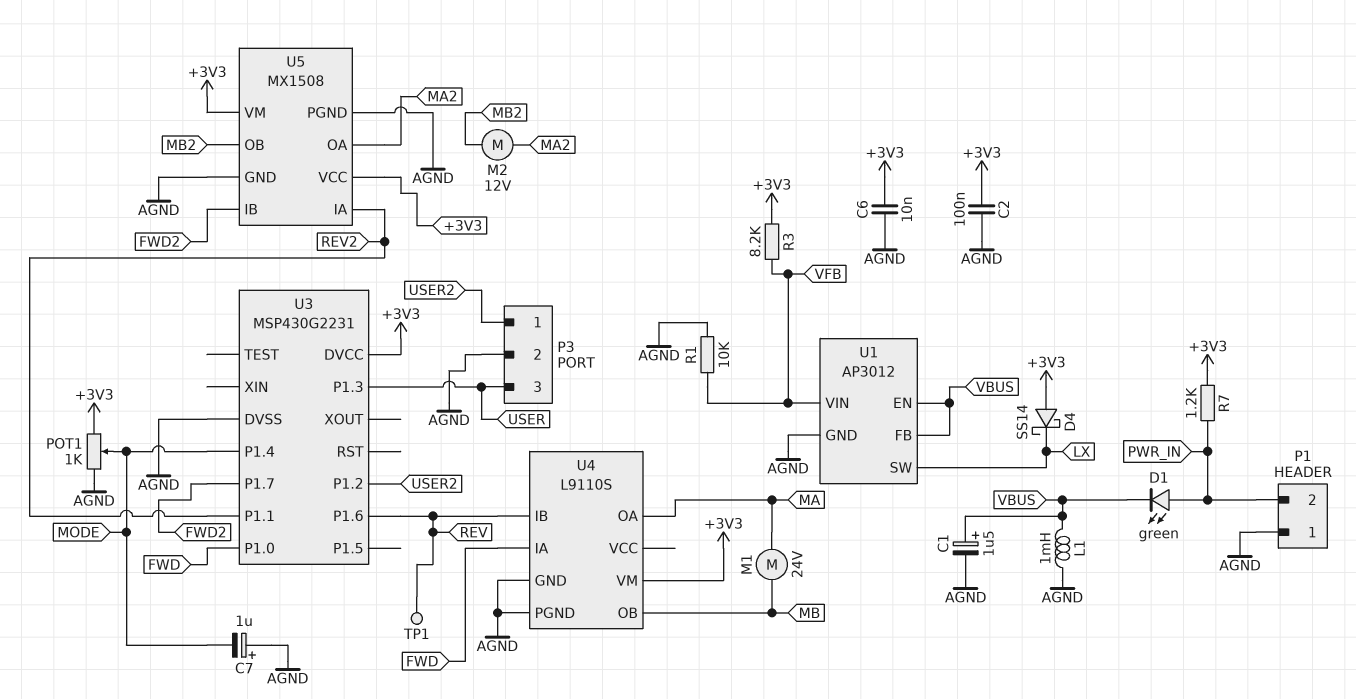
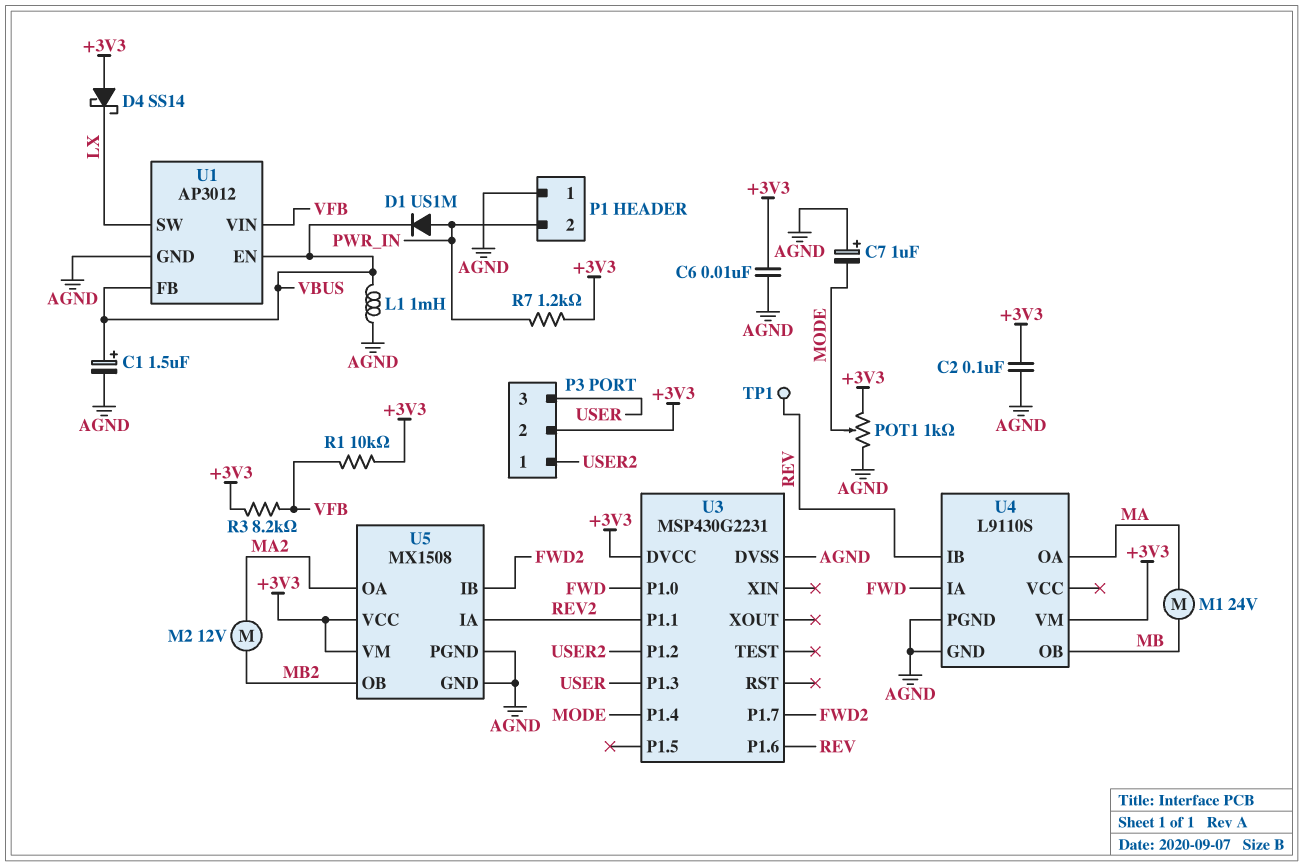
D1: LED green (A PWR_IN, K VBUS) -> diode US1M (A PWR_IN, K VBUS)
P3 pin 2: AGND -> +3V3
R1: 10k (AGND, VFB) -> 10k (+3V3, VFB)

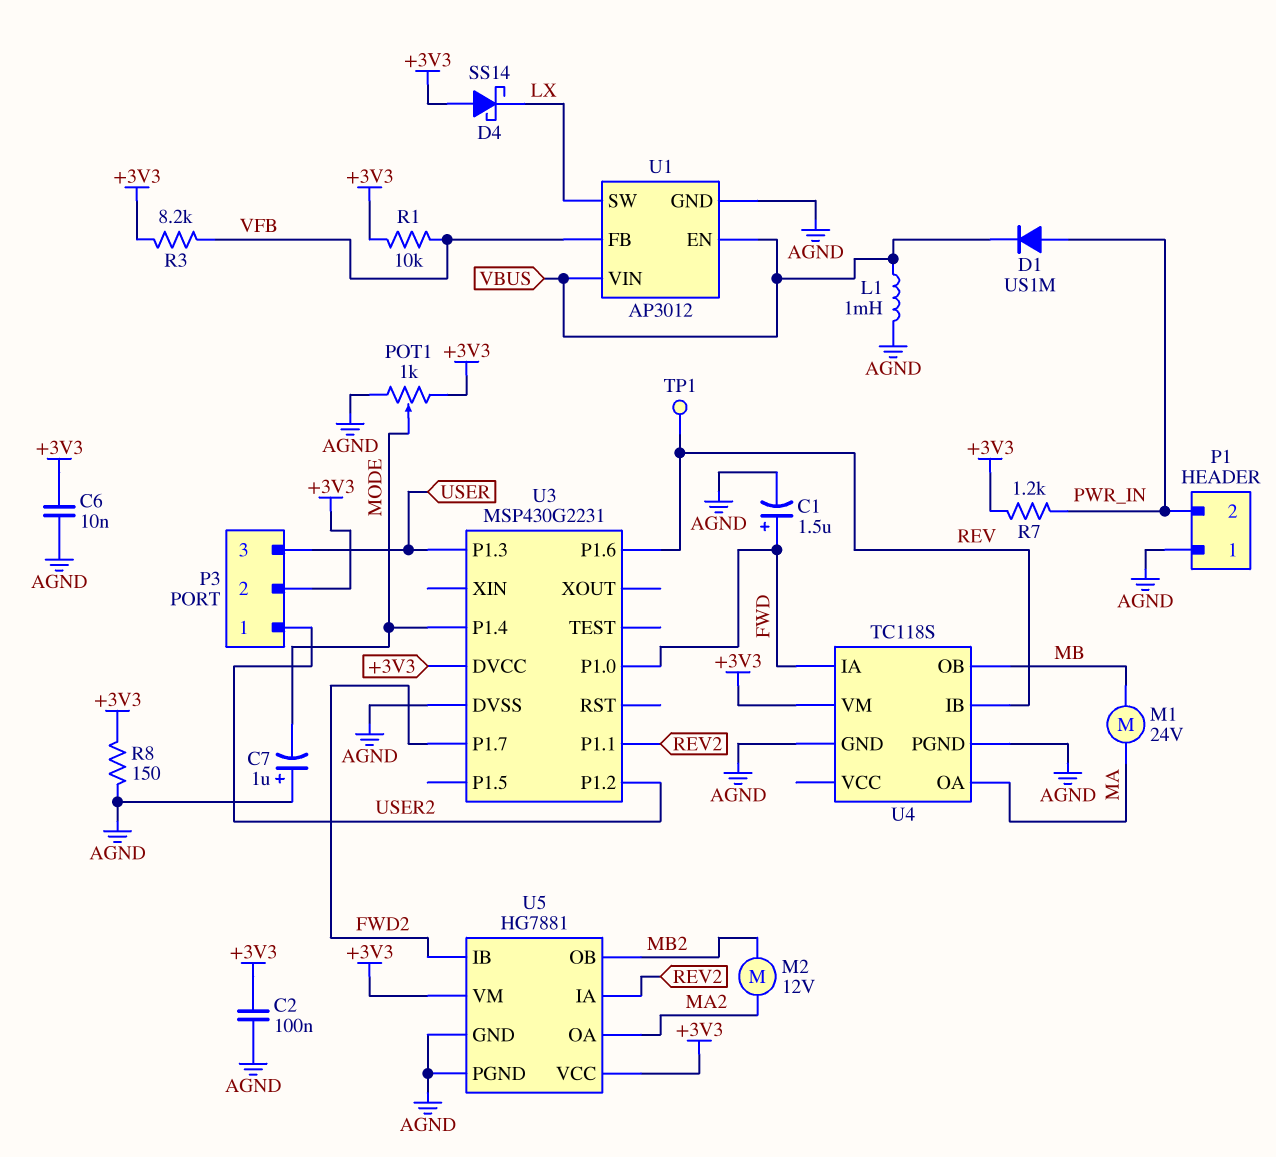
C1: 1.5uF (plus VBUS, minus AGND) -> 1.5uF (plus FWD, minus AGND)
R8: none -> 150 (+3V3, AGND)
U1 pin FB: VBUS -> VFB
U1 pin VIN: VFB -> VBUS
U4: L9110S -> TC118S
U5: MX1508 -> HG7881

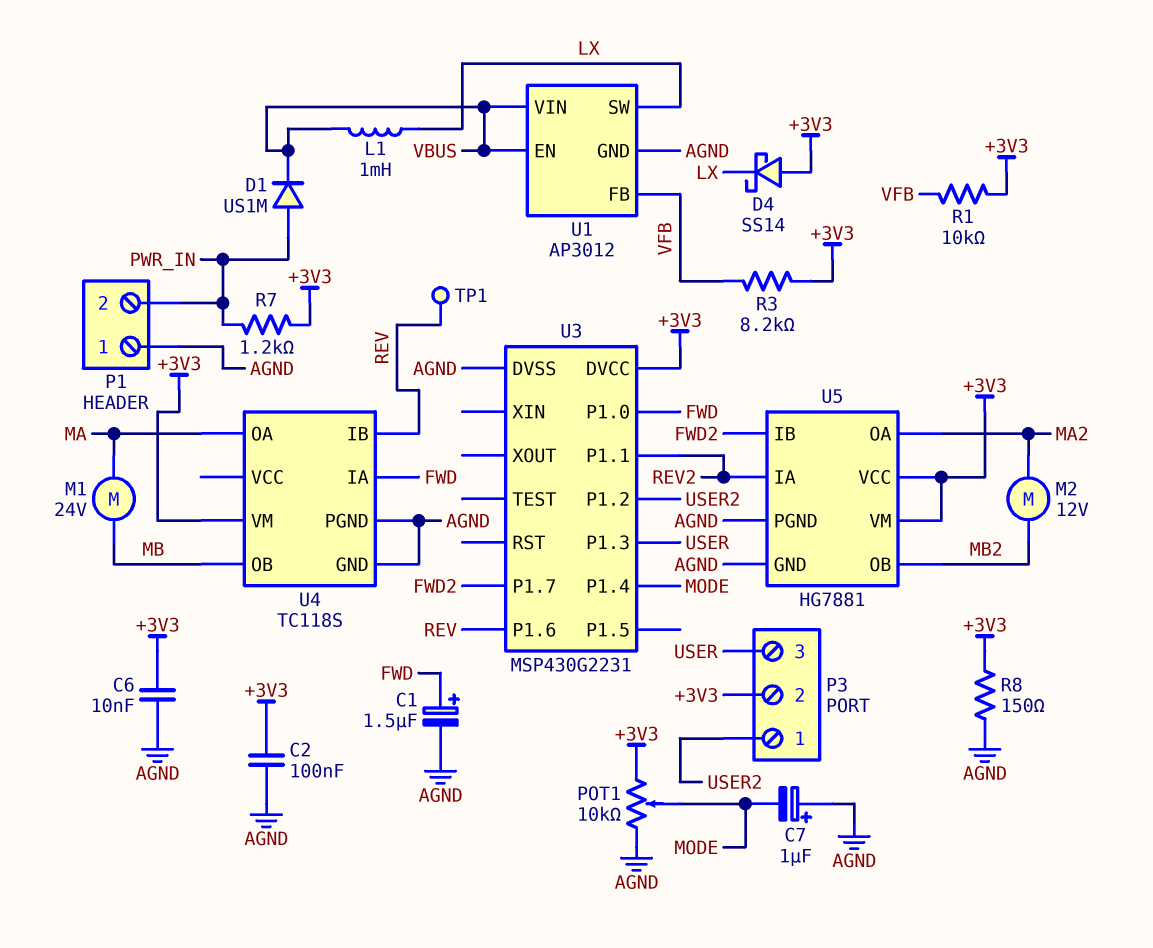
L1: 1mH (AGND, VBUS) -> 1mH (LX, VBUS)
POT1: 1k (+3V3, AGND, wiper MODE) -> 10k (+3V3, AGND, wiper MODE)

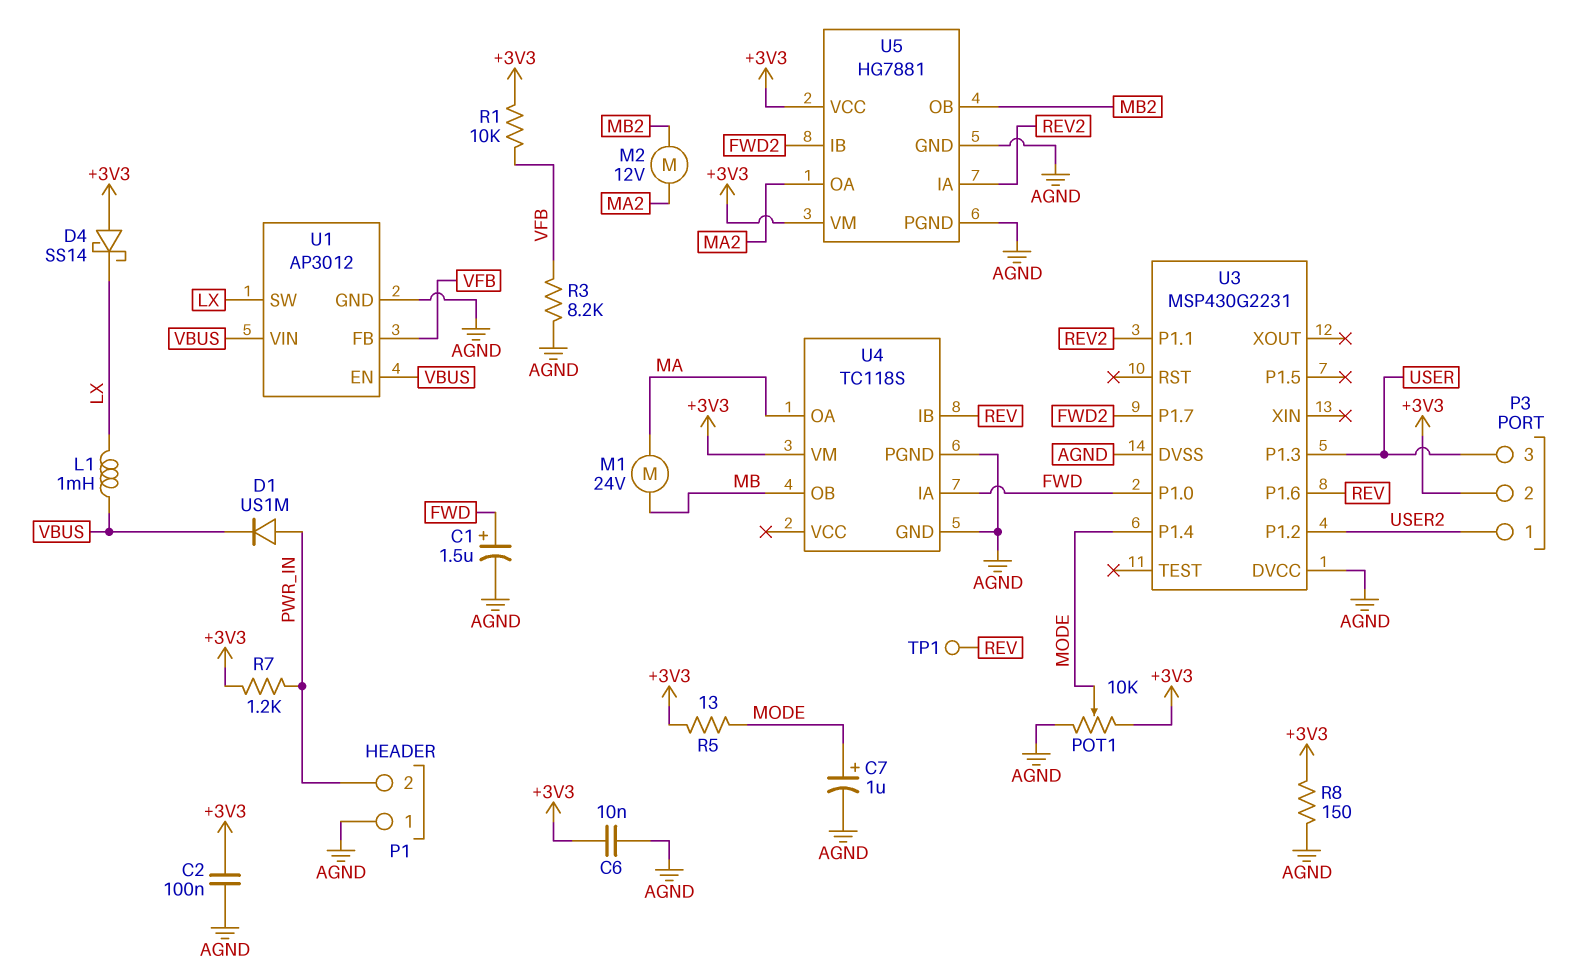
C7: 1uF (plus AGND, minus MODE) -> 1uF (plus MODE, minus AGND)
R3: 8.2k (+3V3, VFB) -> 8.2k (AGND, VFB)
R5: none -> 13 (+3V3, MODE)
U3 pin DVCC: +3V3 -> AGND

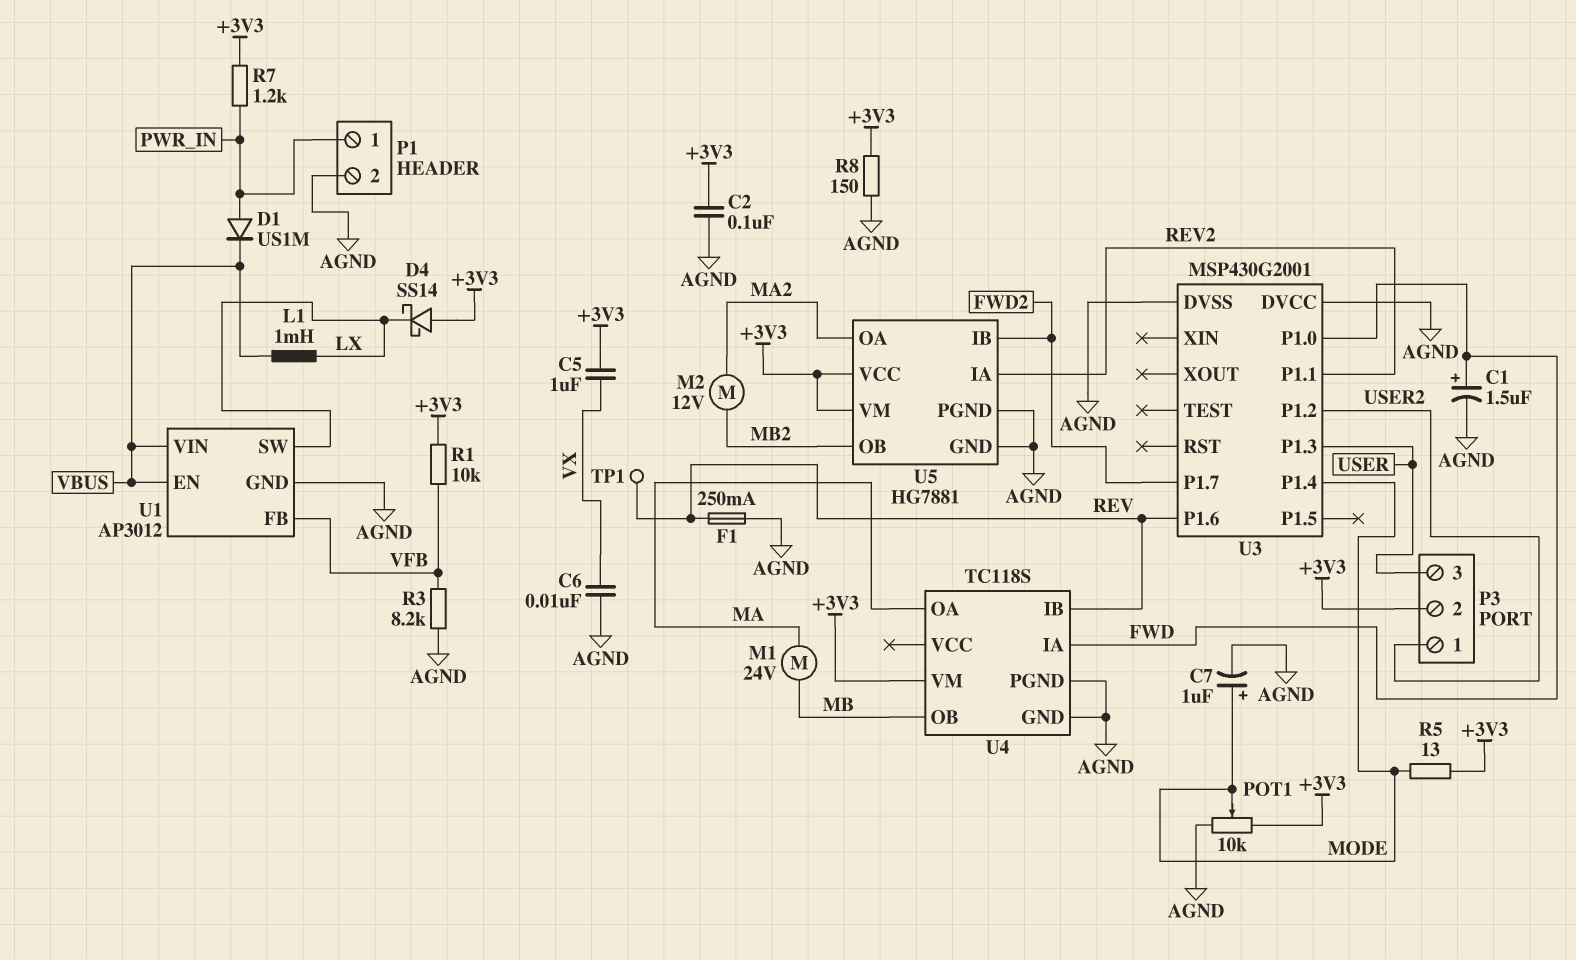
C5: none -> 1uF (+3V3, VX)
C6: 10nF (+3V3, AGND) -> 10nF (AGND, VX)
F1: none -> 250mA (AGND, REV)
P1 pin 1: AGND -> PWR_IN
P1 pin 2: PWR_IN -> AGND
U3: MSP430G2231 -> MSP430G2001

